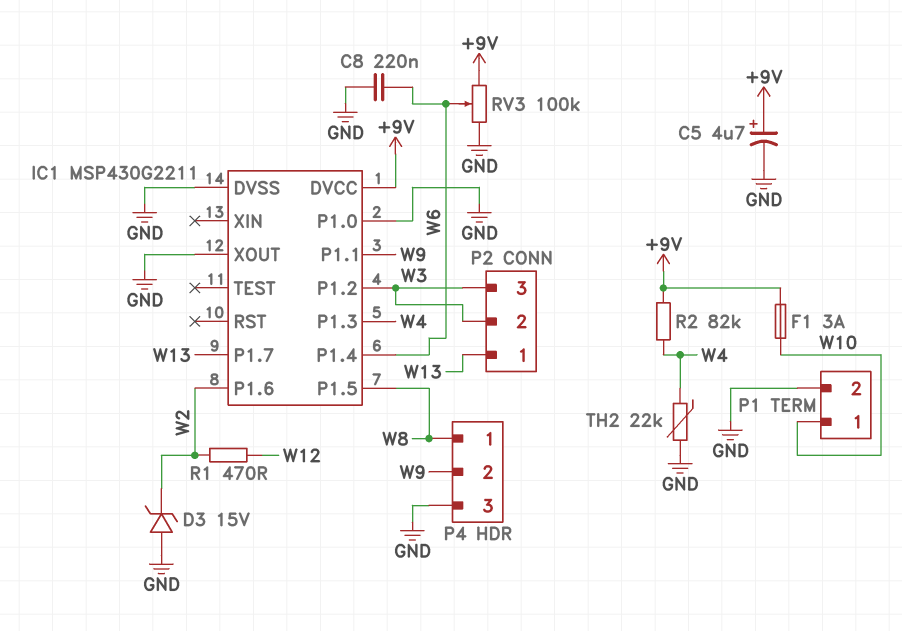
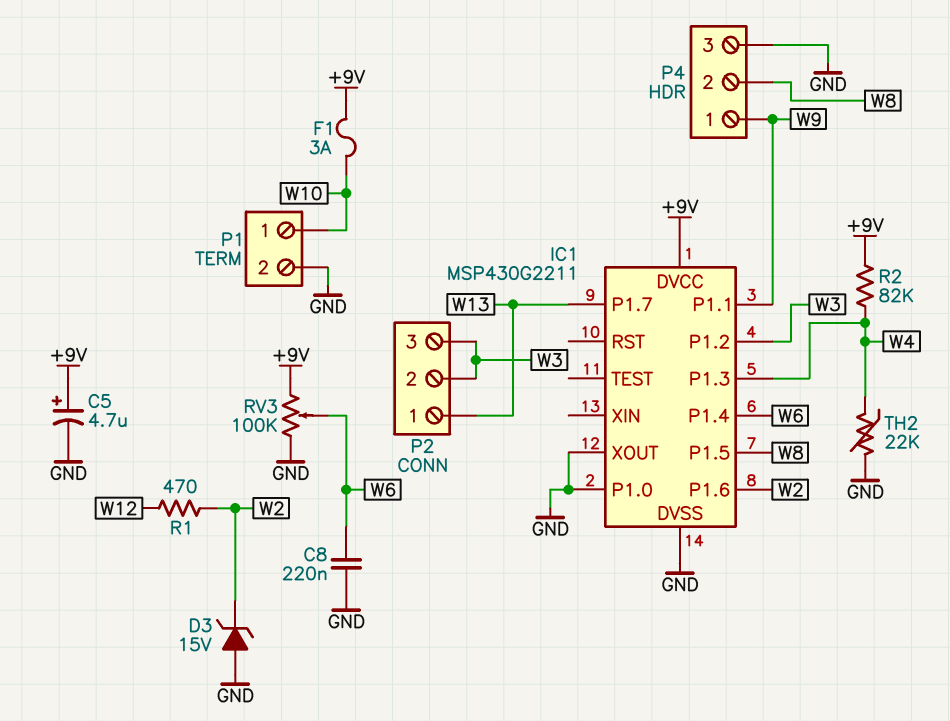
P4 pin 1: W8 -> W9
P4 pin 2: W9 -> W8

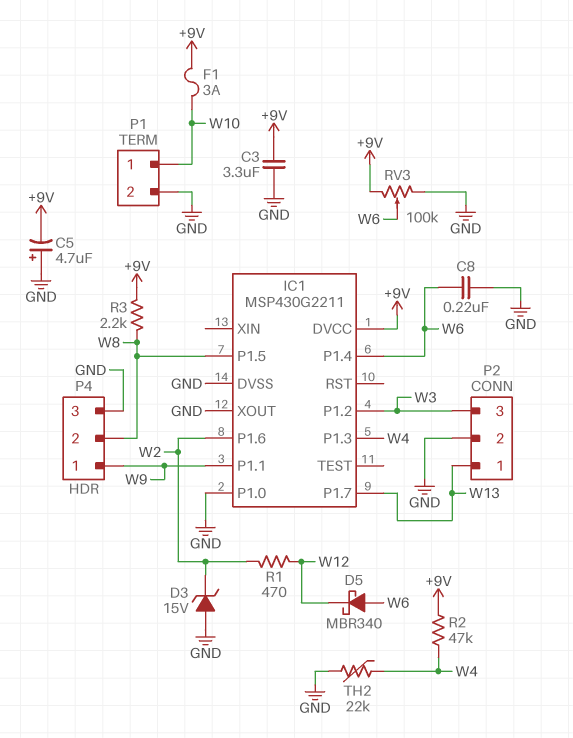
C3: none -> 3.3uF (+9V, GND)
C5: 4.7uF (plus +9V, minus GND) -> 4.7uF (plus GND, minus +9V)
D5: none -> schottky MBR340 (A W6, K W12)
P2 pin 2: W3 -> GND
R2: 82k (+9V, W4) -> 47k (+9V, W4)
R3: none -> 2.2k (+9V, W8)

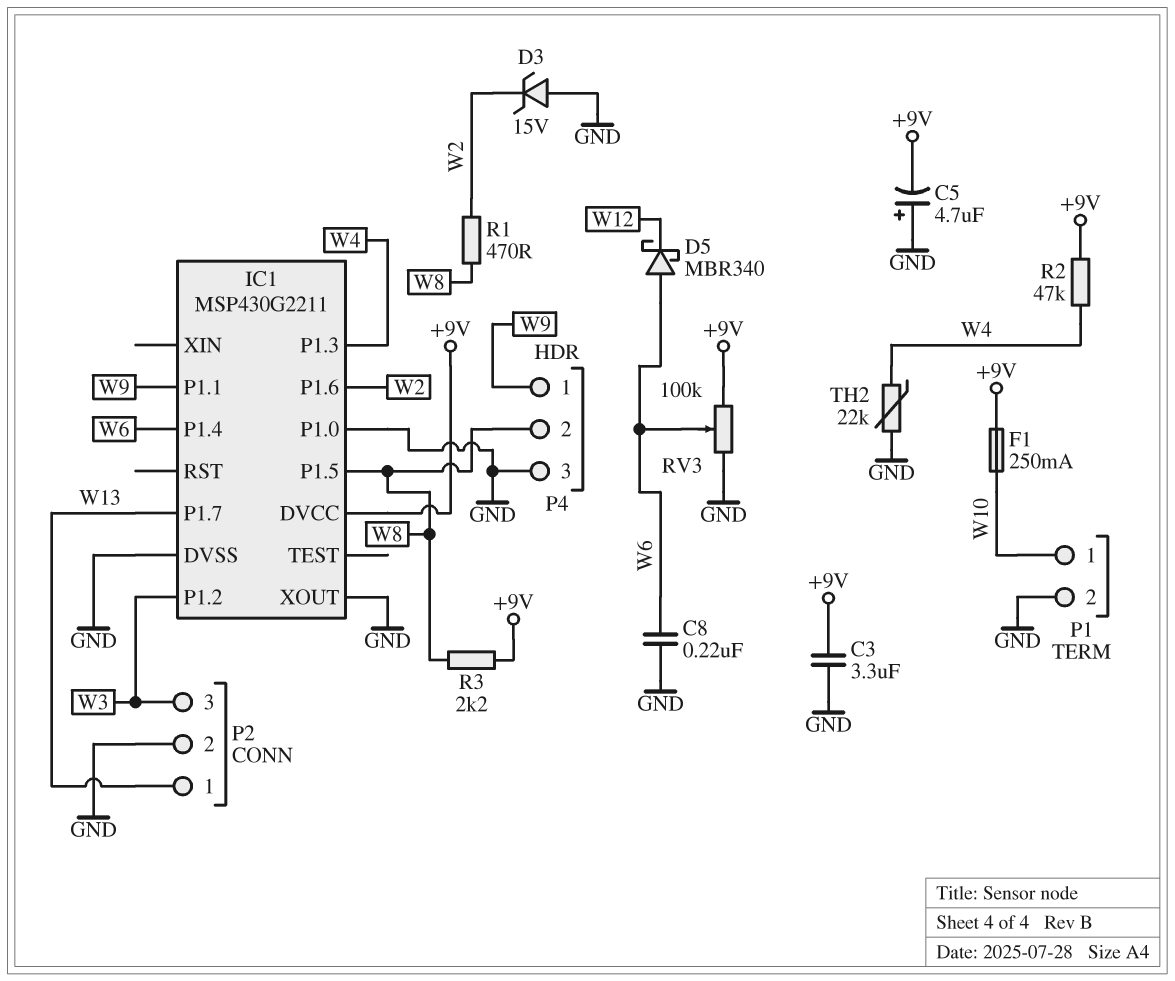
F1: 3A (+9V, W10) -> 250mA (+9V, W10)
R1: 470 (W2, W12) -> 470 (W2, W8)

